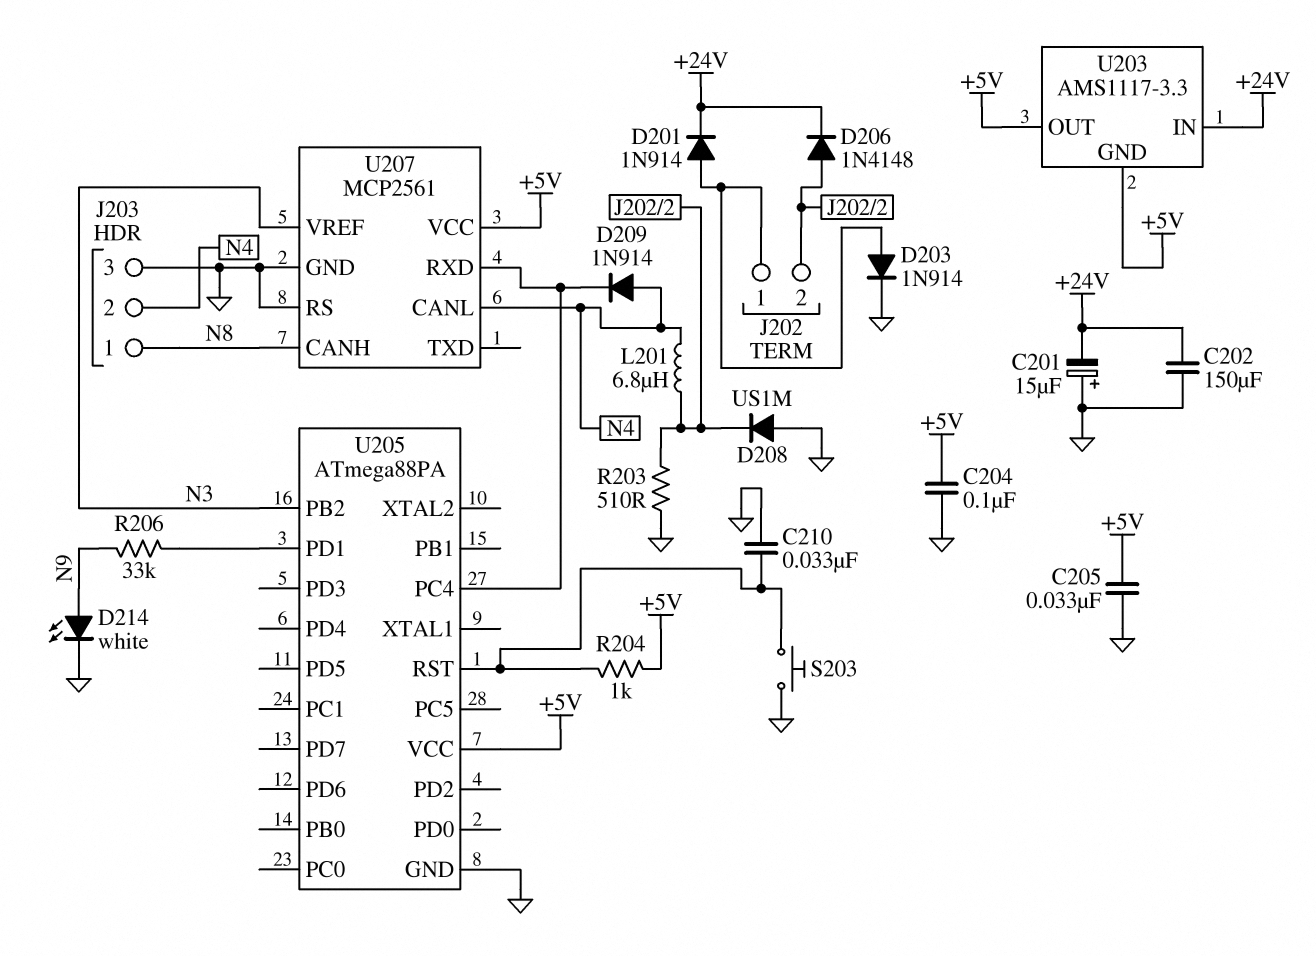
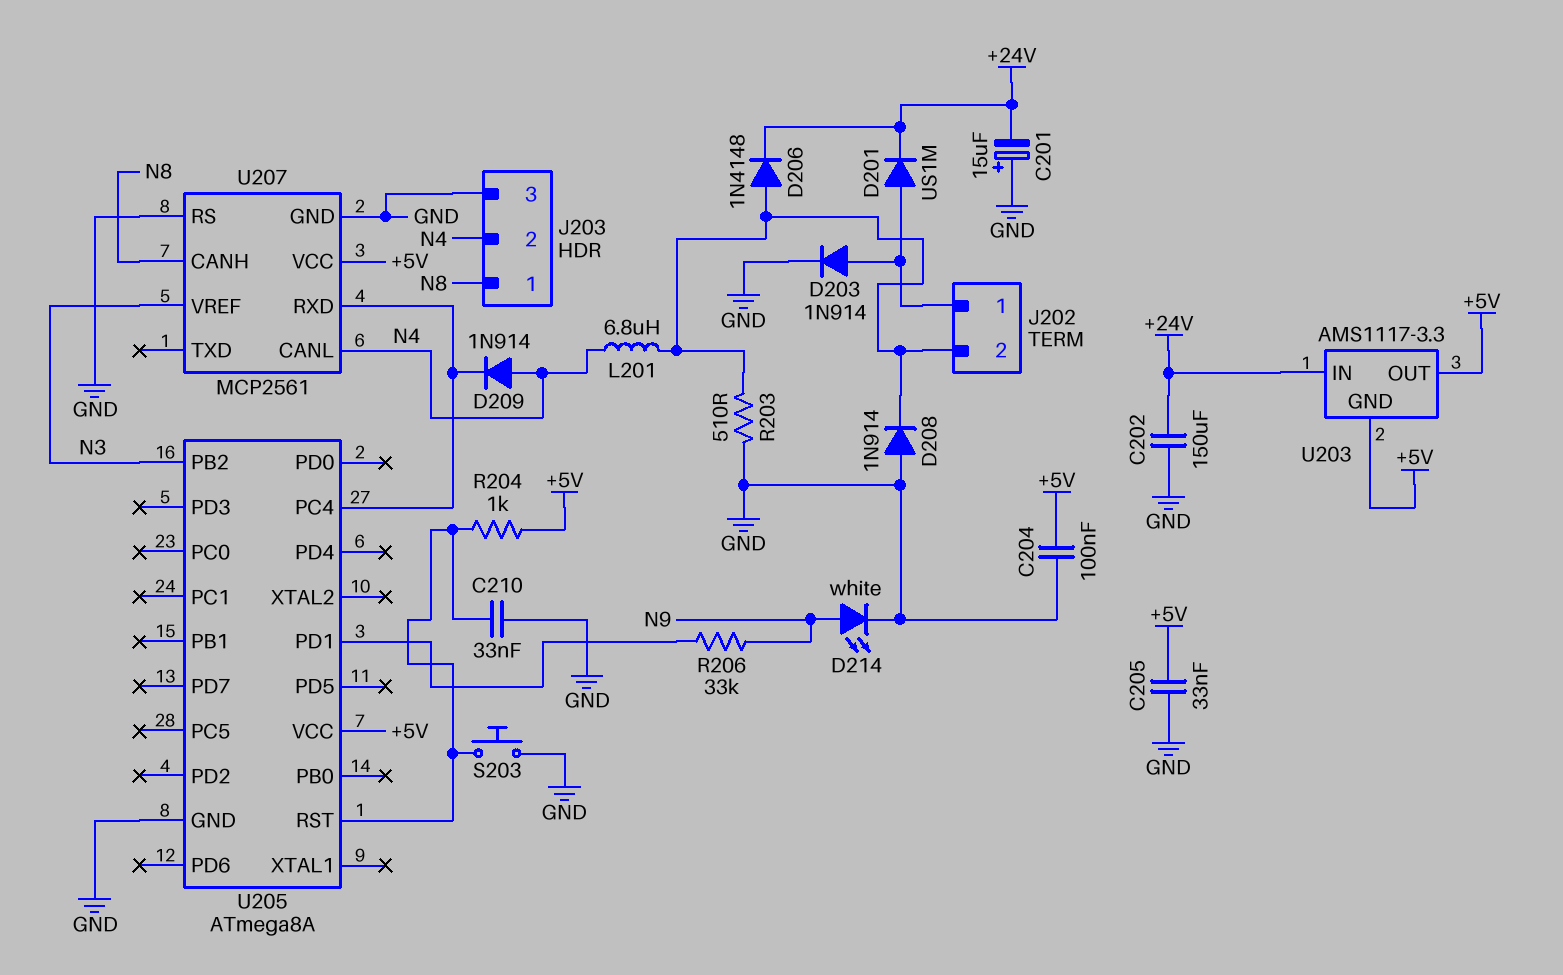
D201: diode 1N914 (A J202/1, K +24V) -> diode US1M (A J202/1, K +24V)
D208: diode US1M (A GND, K J202/2) -> diode 1N914 (A GND, K J202/2)
U205: ATmega88PA -> ATmega8A

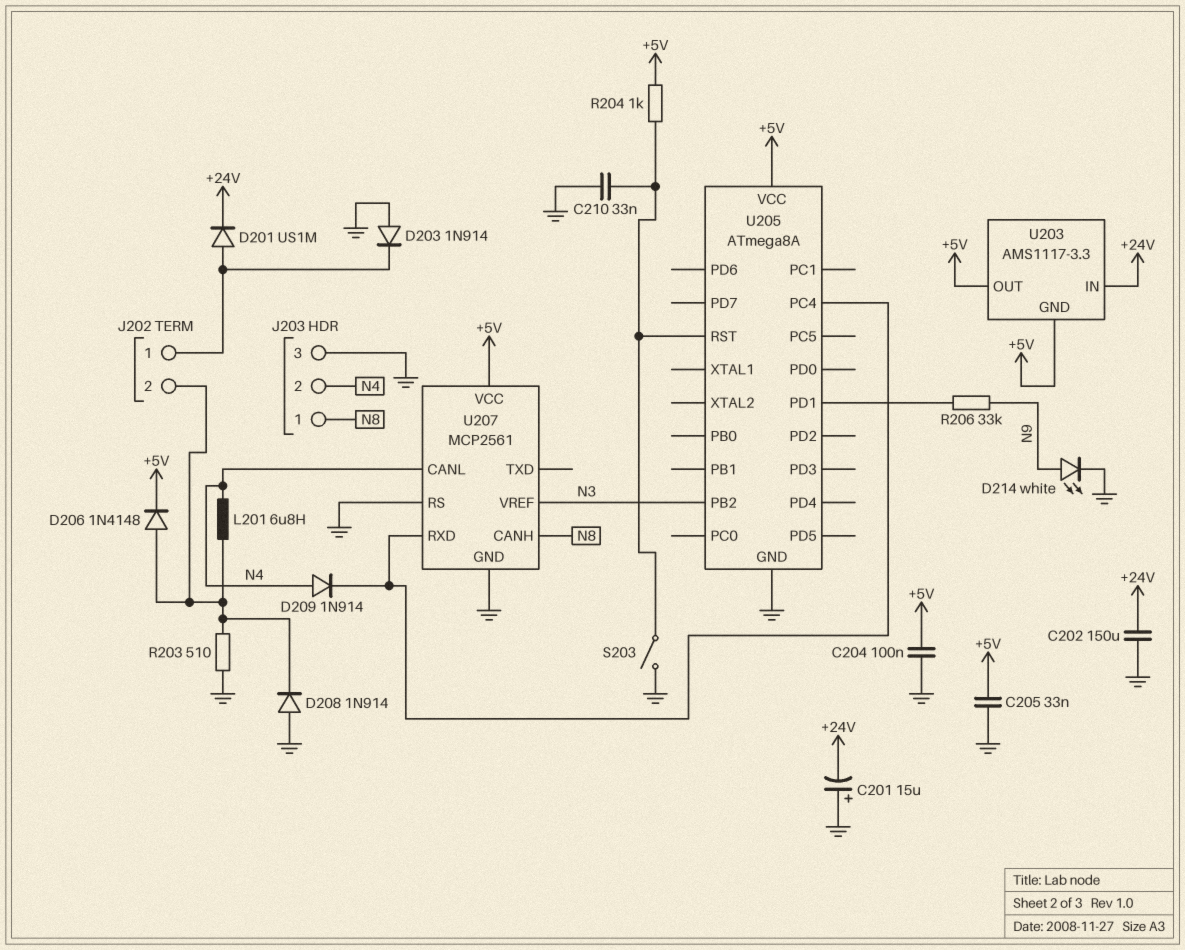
D203: diode 1N914 (A J202/1, K GND) -> diode 1N914 (A GND, K J202/1)
D206: diode 1N4148 (A J202/2, K +24V) -> diode 1N4148 (A J202/2, K +5V)
S203: button (GND, U205/RST) -> switch (GND, U205/RST)

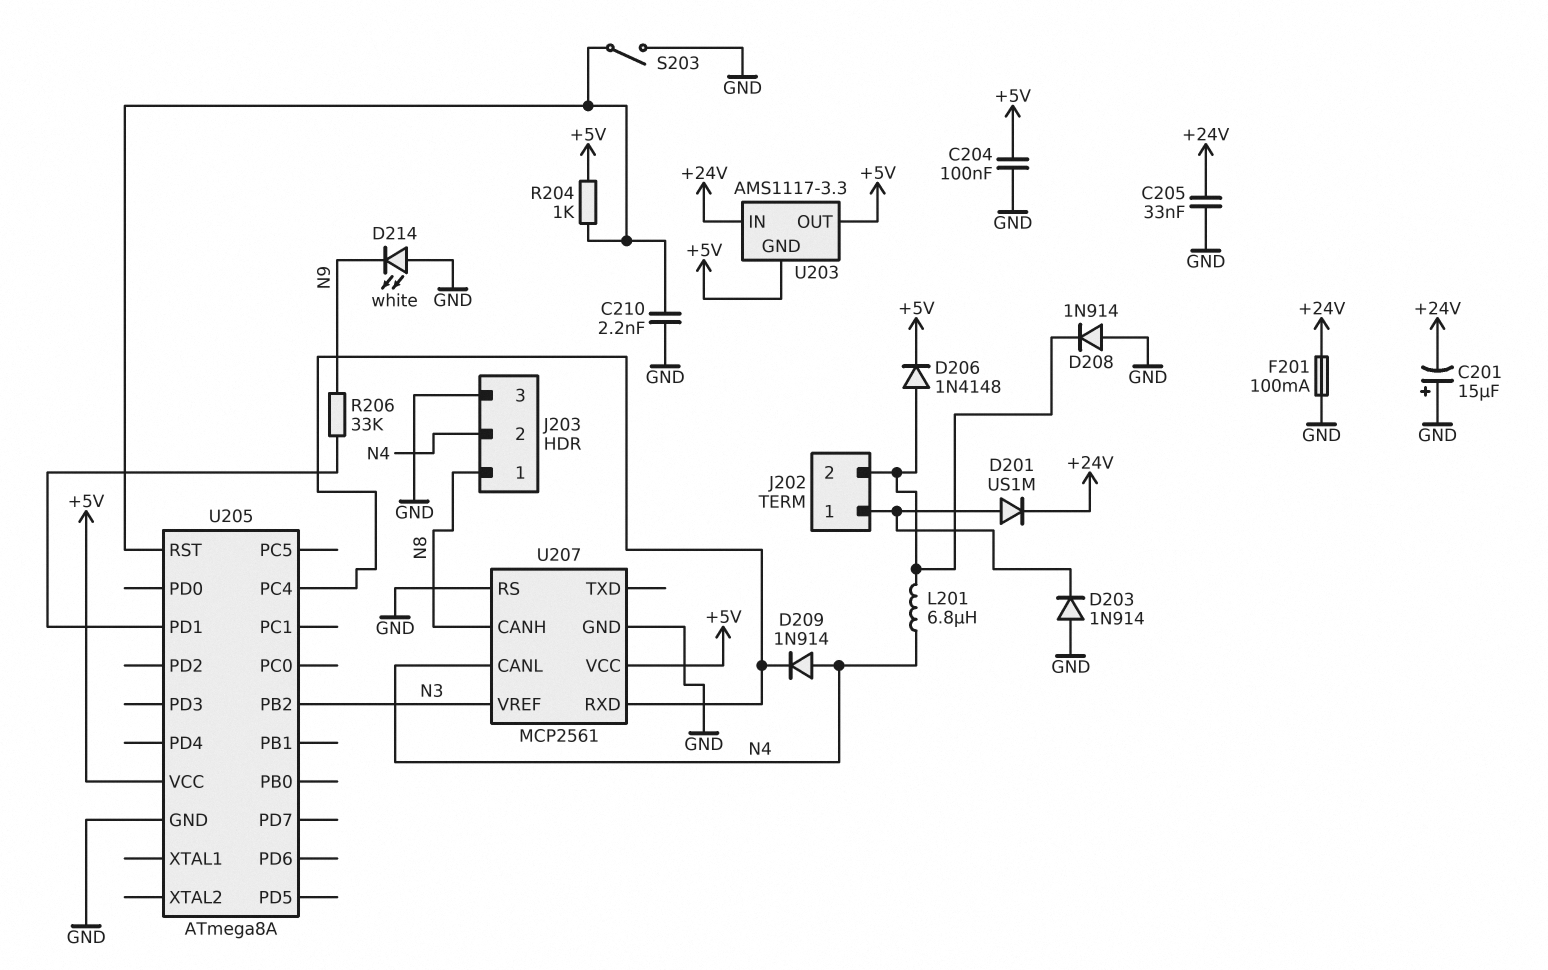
C202: 150uF (+24V, GND) -> none
C205: 33nF (+5V, GND) -> 33nF (+24V, GND)
C210: 33nF (GND, U205/RST) -> 2.2nF (GND, U205/RST)
D214: LED white (A N9, K GND) -> LED white (A GND, K N9)
F201: none -> 100mA (+24V, GND)
R203: 510 (GND, J202/2) -> none

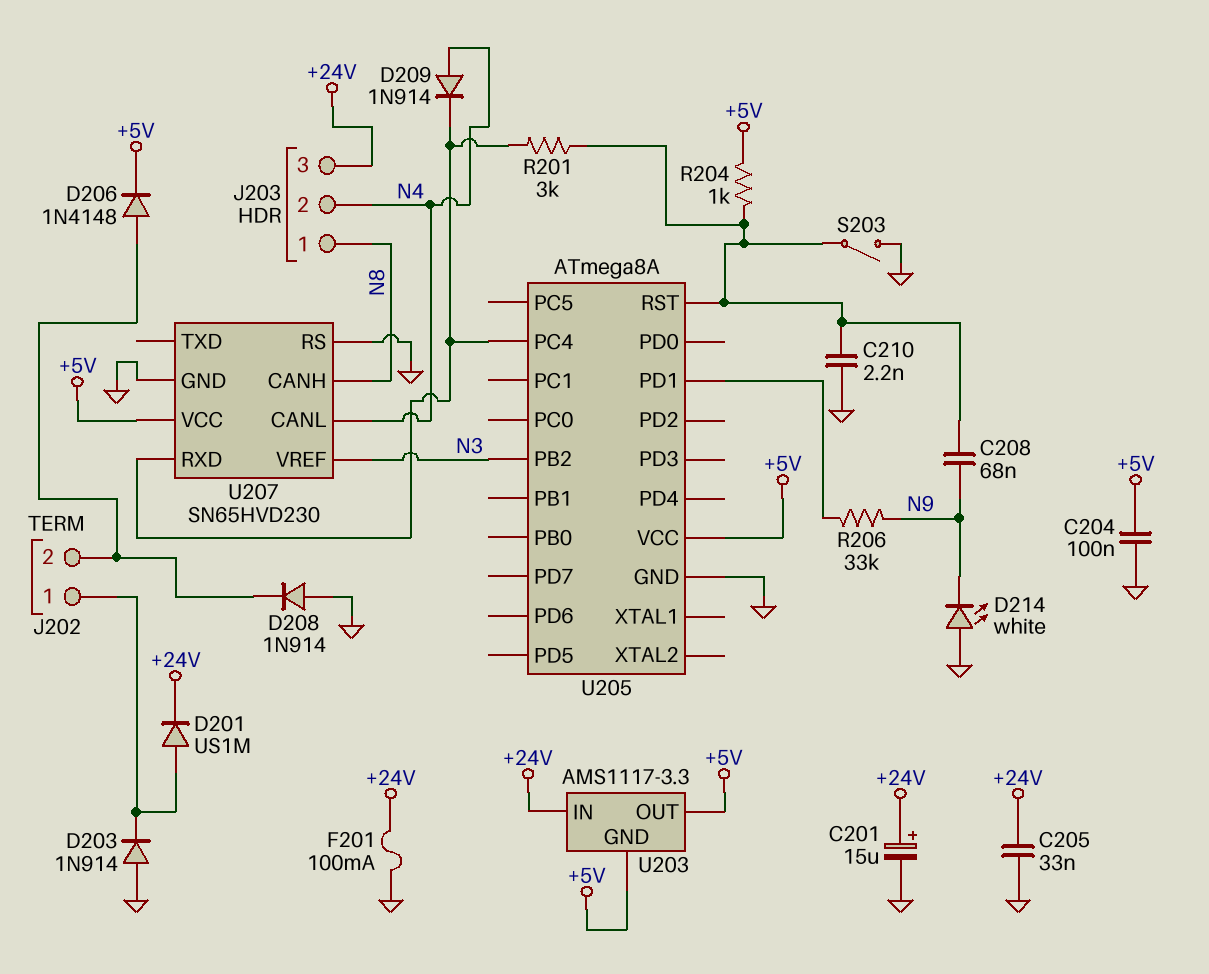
C201: 15uF (plus GND, minus +24V) -> 15uF (plus +24V, minus GND)
C208: none -> 68nF (N9, U205/RST)
J203 pin 3: GND -> +24V
L201: 6.8uH (J202/2, N4) -> none
R201: none -> 3k (U205/PC4, U205/RST)
U207: MCP2561 -> SN65HVD230

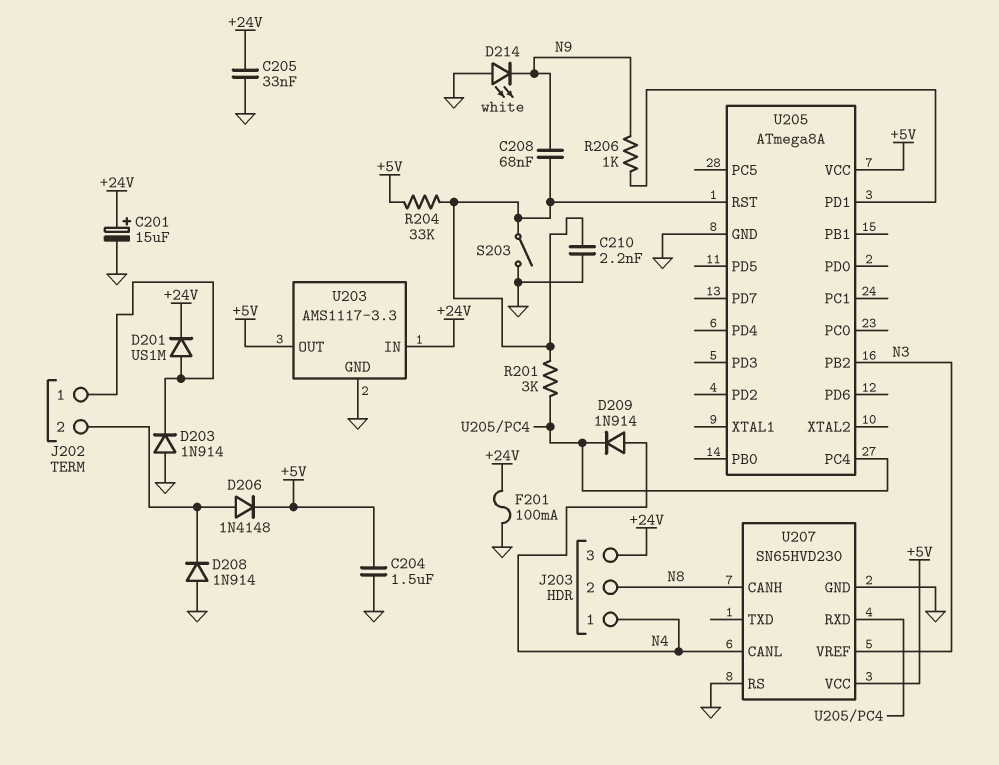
C204: 100nF (+5V, GND) -> 1.5uF (+5V, GND)
J203 pin 1: N8 -> N4
J203 pin 2: N4 -> N8
R204: 1k (+5V, U205/RST) -> 33k (+5V, U205/RST)
R206: 33k (N9, U205/PD1) -> 1k (N9, U205/PD1)
U203 pin GND: +5V -> GND

